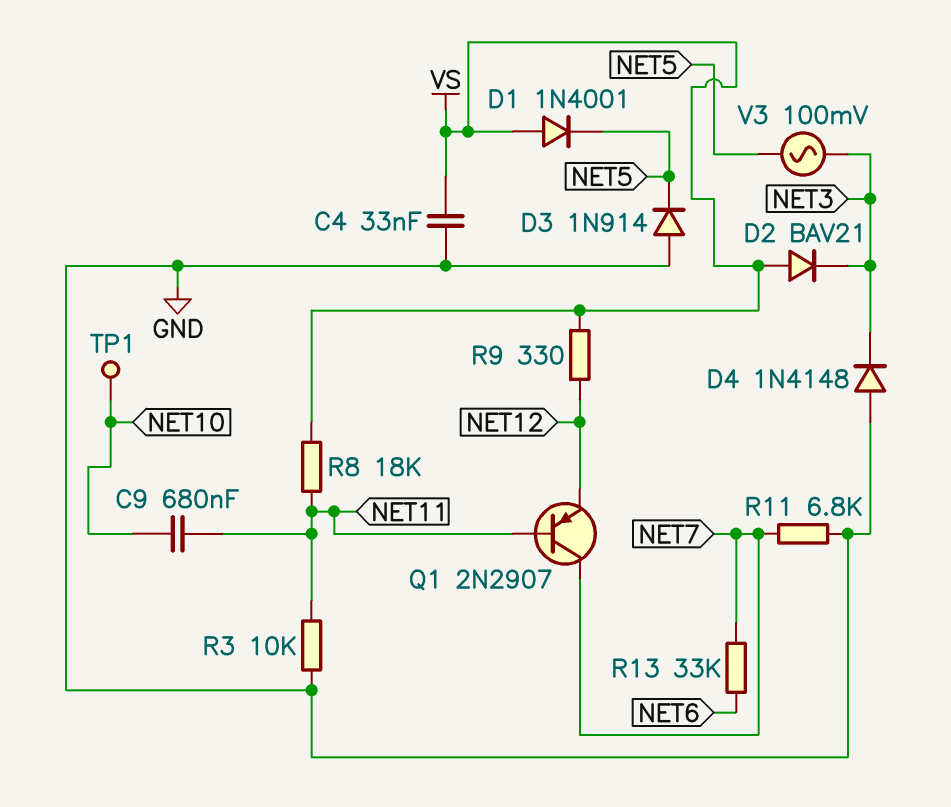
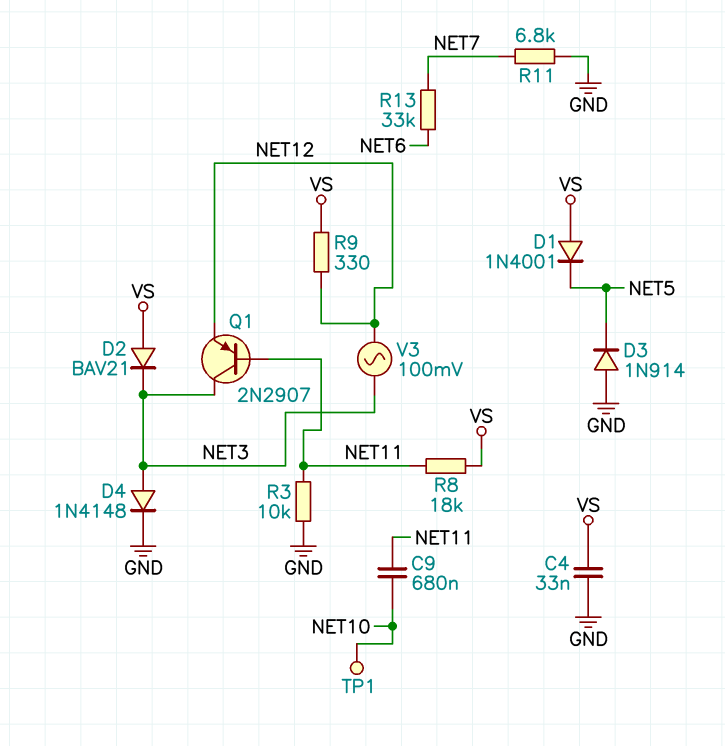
D4: diode 1N4148 (A GND, K NET3) -> diode 1N4148 (A NET3, K GND)
Q1: PNP 2N2907 (B NET11, C NET7, E NET12) -> PNP 2N2907 (B NET11, C NET3, E NET12)
V3: AC 100mV (NET3, NET5) -> AC 100mV (NET3, NET12)

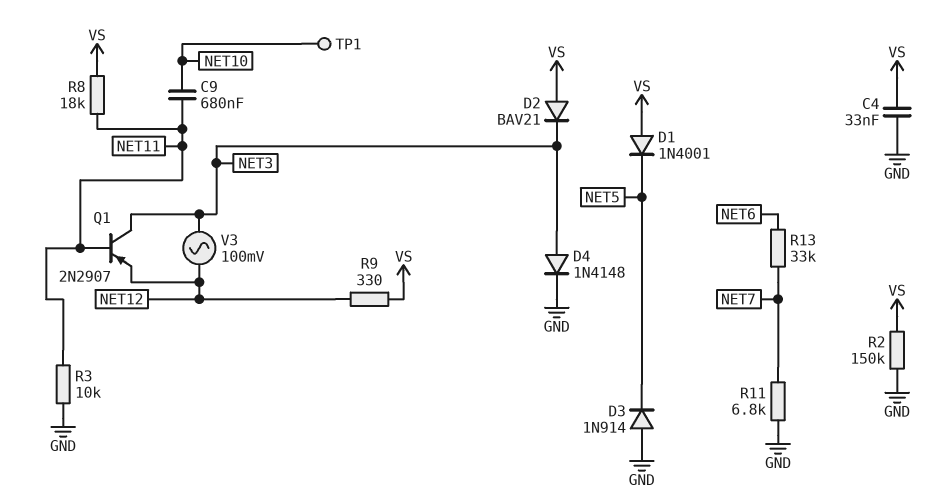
R2: none -> 150k (GND, VS)

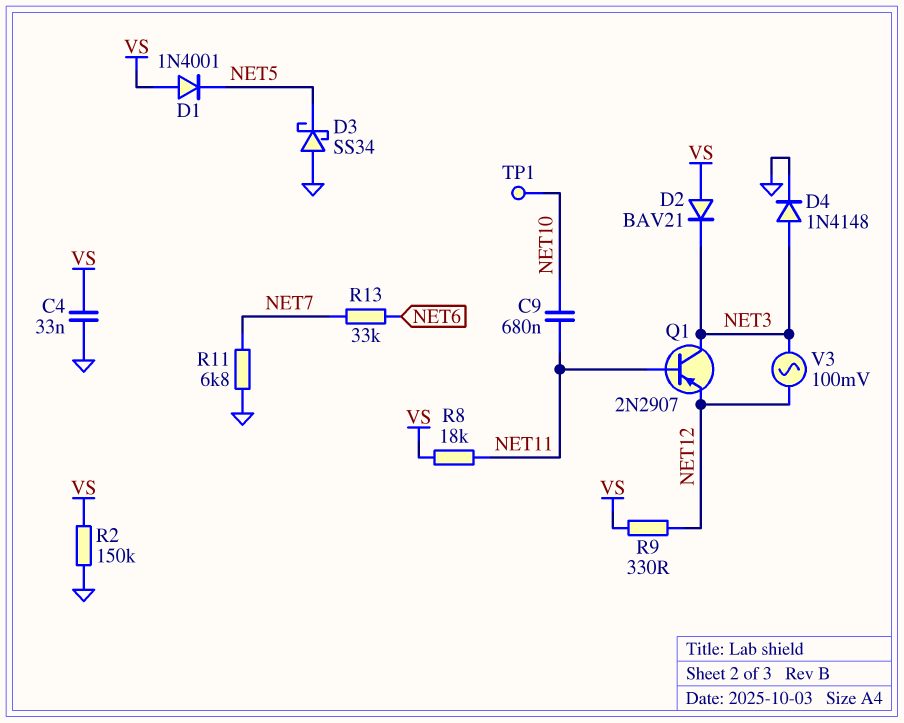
D3: diode 1N914 (A GND, K NET5) -> schottky SS34 (A GND, K NET5)
R3: 10k (GND, NET11) -> none

